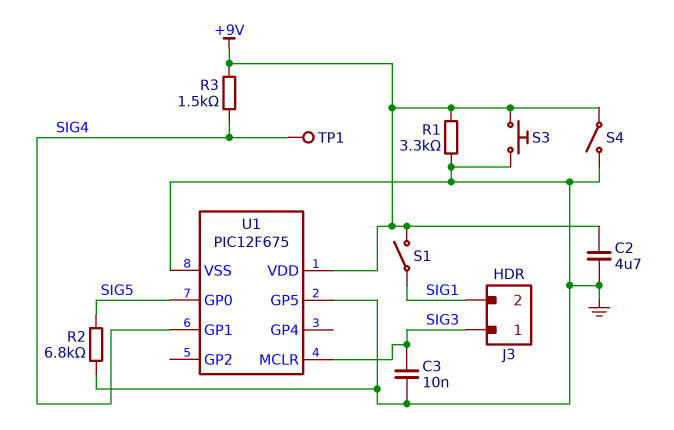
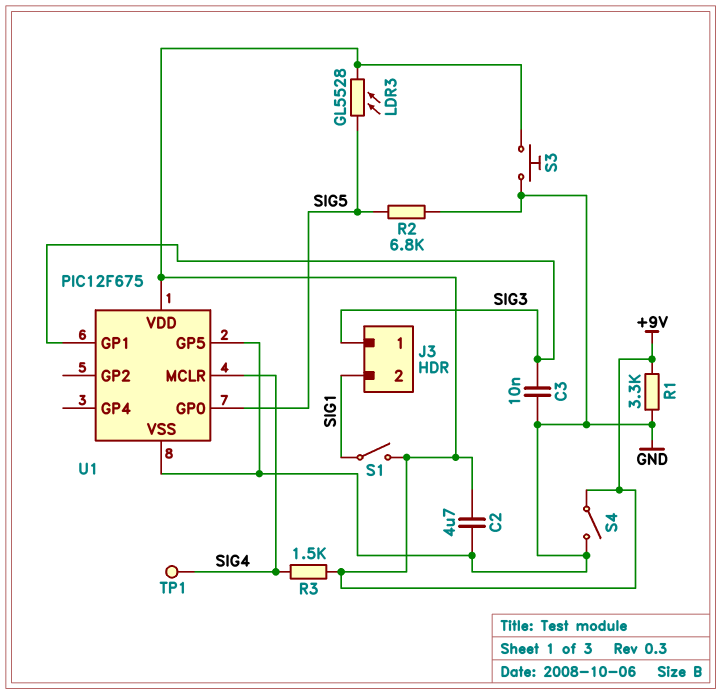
LDR3: none -> GL5528 (+9V, SIG5)
U1 pin GP1: SIG4 -> SIG3
U1 pin MCLR: SIG3 -> SIG4

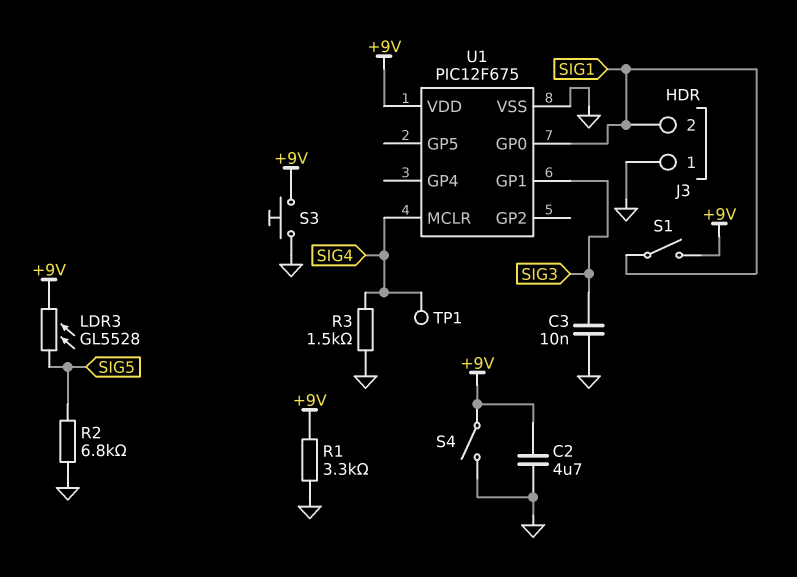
J3 pin 1: SIG3 -> GND
R3: 1.5k (+9V, SIG4) -> 1.5k (GND, SIG4)
U1 pin GP0: SIG5 -> SIG1
U1 pin GP5: GND -> none

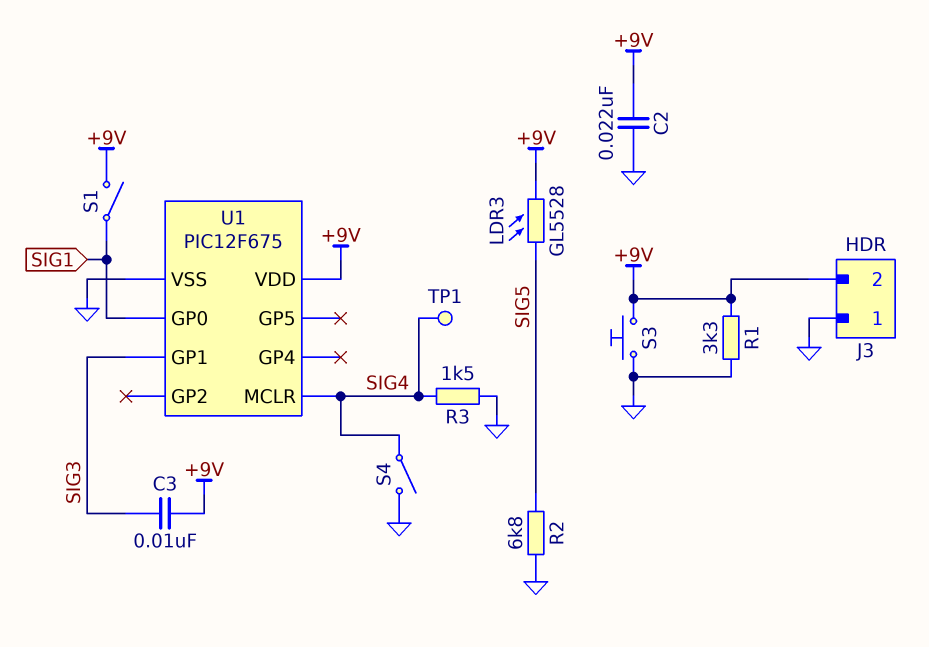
C2: 4.7uF (+9V, GND) -> 22nF (+9V, GND)
C3: 10nF (GND, SIG3) -> 10nF (+9V, SIG3)
J3 pin 2: SIG1 -> +9V
S4: switch (+9V, GND) -> switch (GND, SIG4)

